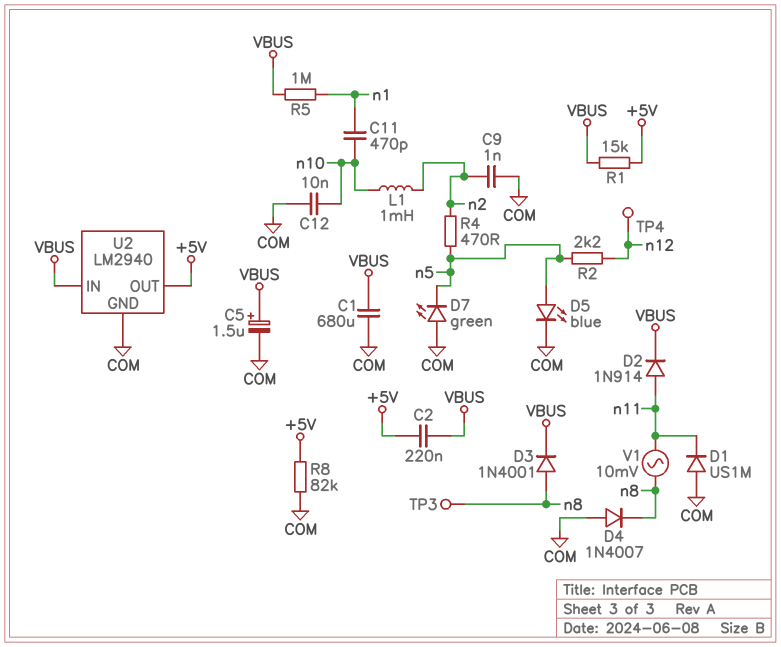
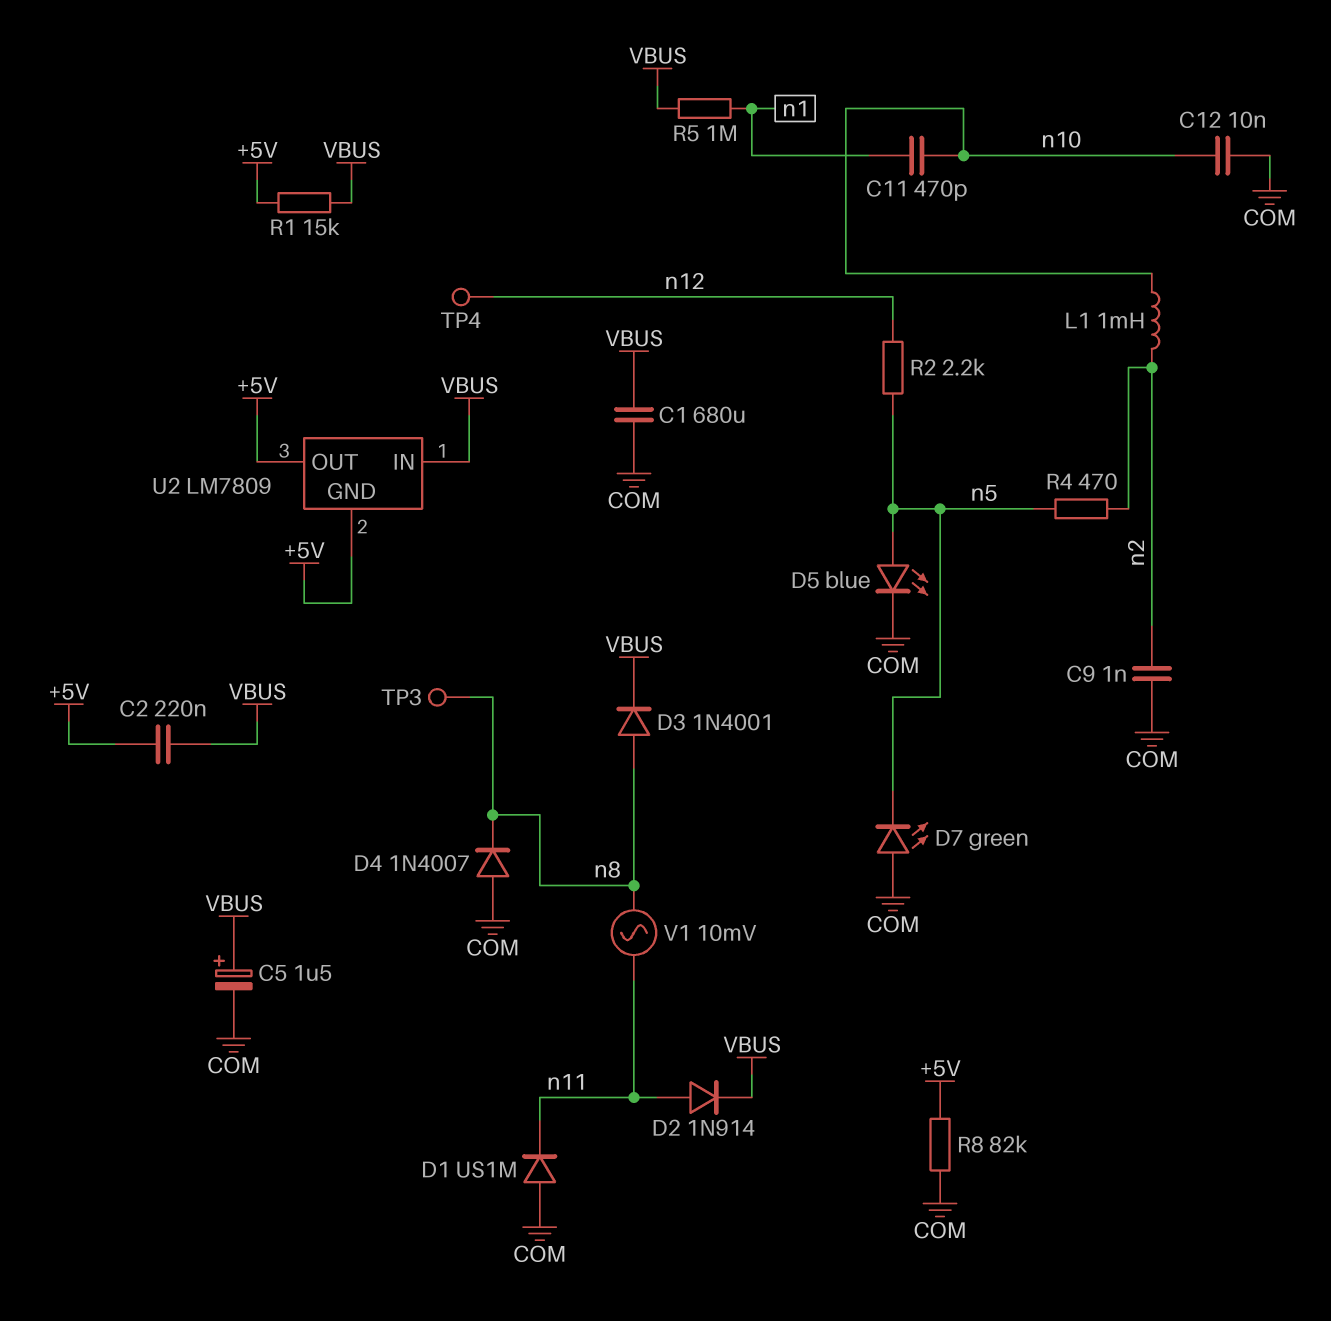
U2: LM2940 -> LM7809
U2 pin GND: COM -> +5V

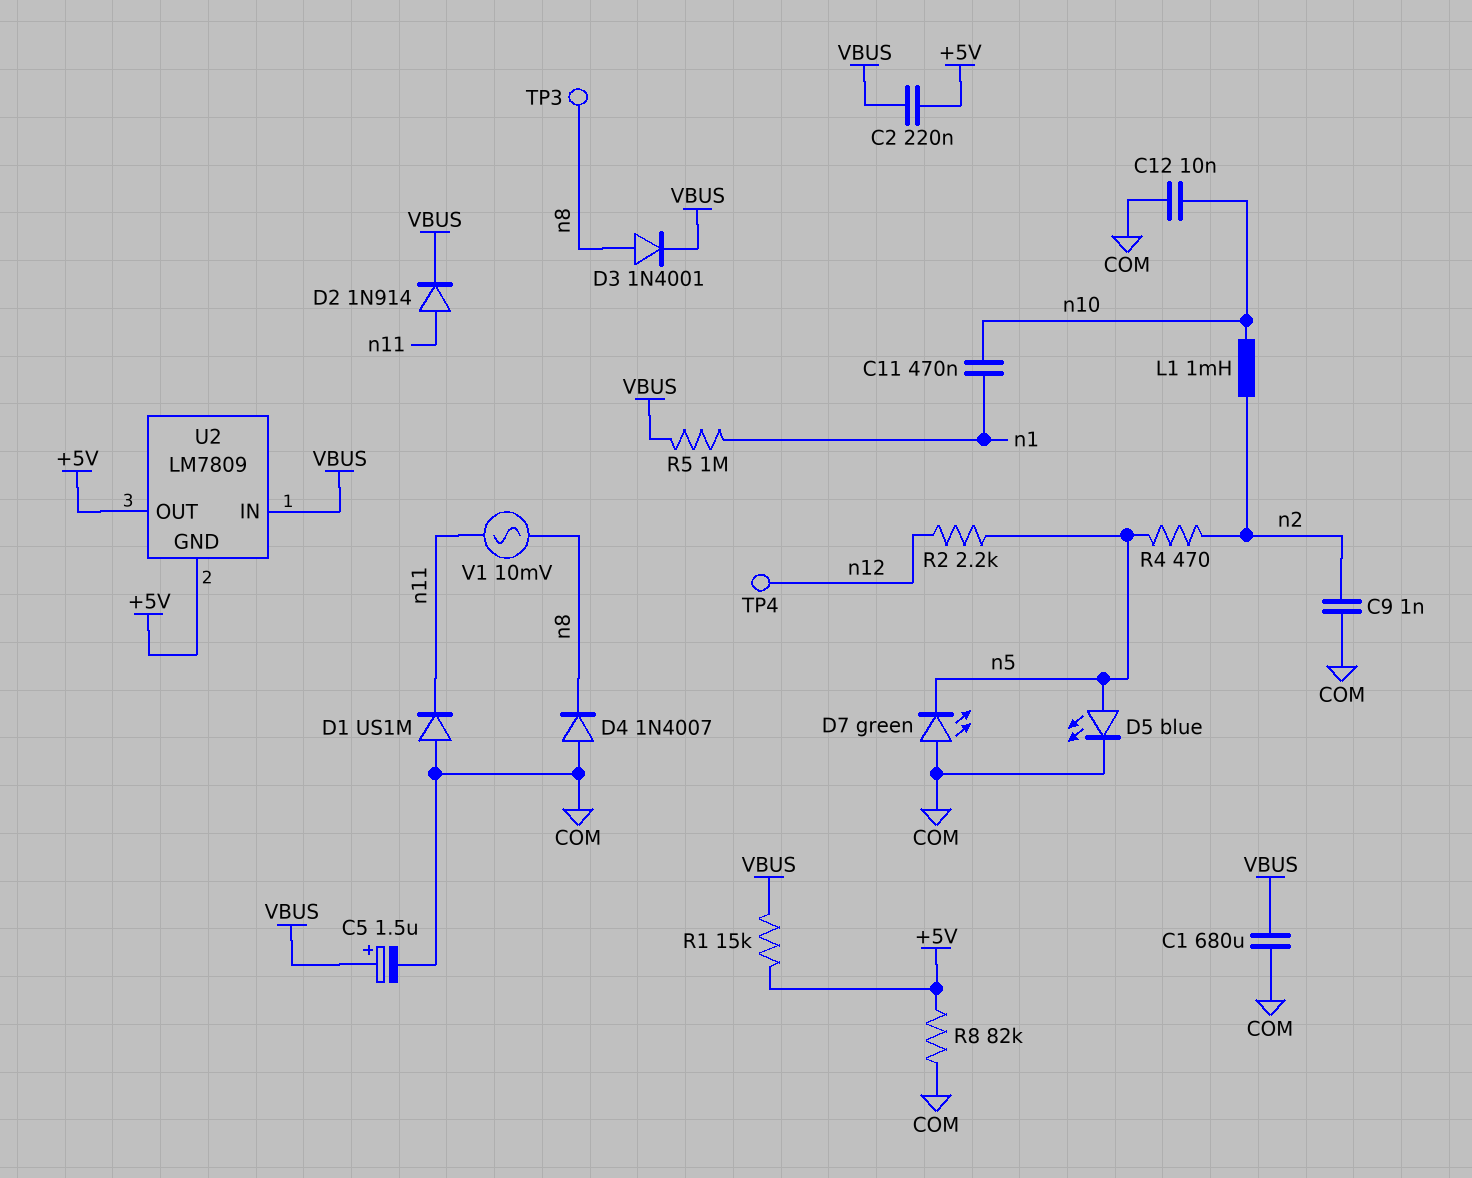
C11: 470pF (n1, n10) -> 470nF (n1, n10)

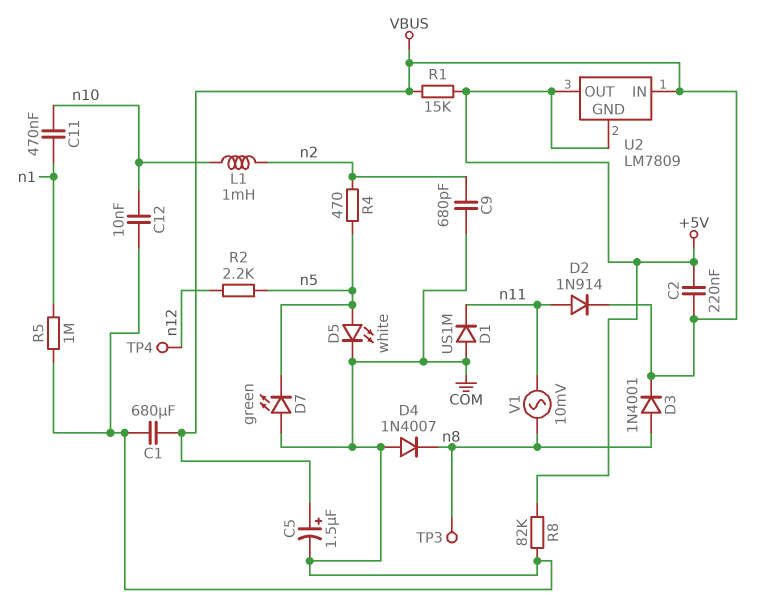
C9: 1nF (COM, n2) -> 680pF (COM, n2)
D5: LED blue (A n5, K COM) -> LED white (A n5, K COM)
R5: 1M (VBUS, n1) -> 1M (COM, n1)

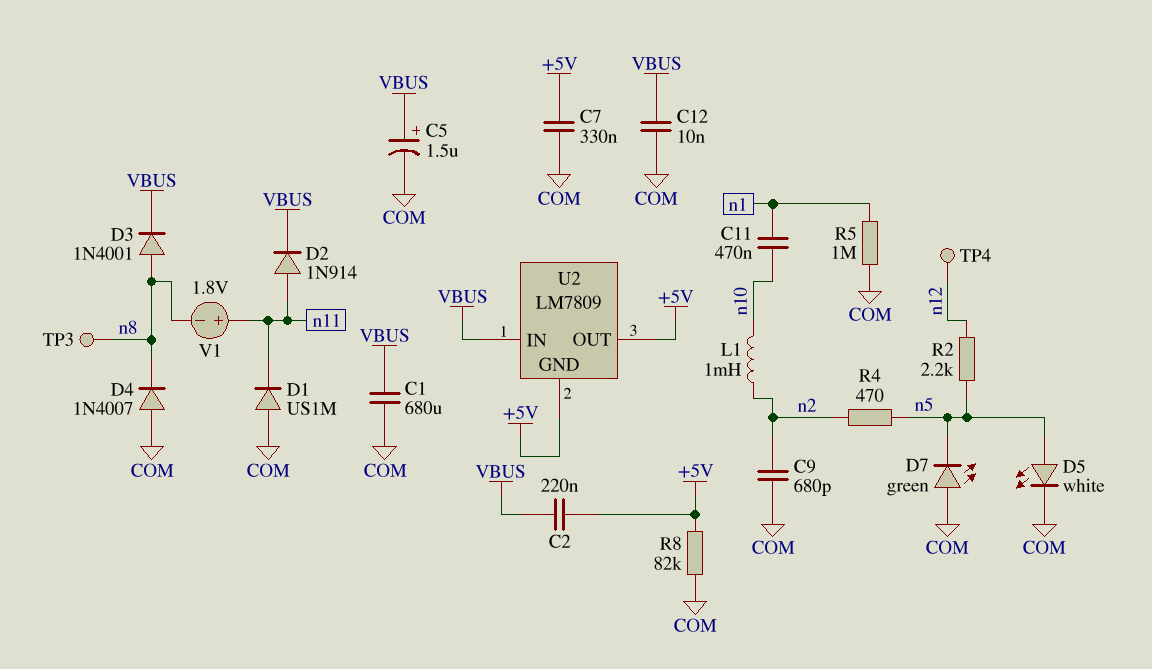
C7: none -> 330nF (+5V, COM)
C12: 10nF (COM, n10) -> 10nF (COM, VBUS)
R1: 15k (+5V, VBUS) -> none
V1: AC 10mV (n8, n11) -> 1.8V (plus n11, minus n8)

